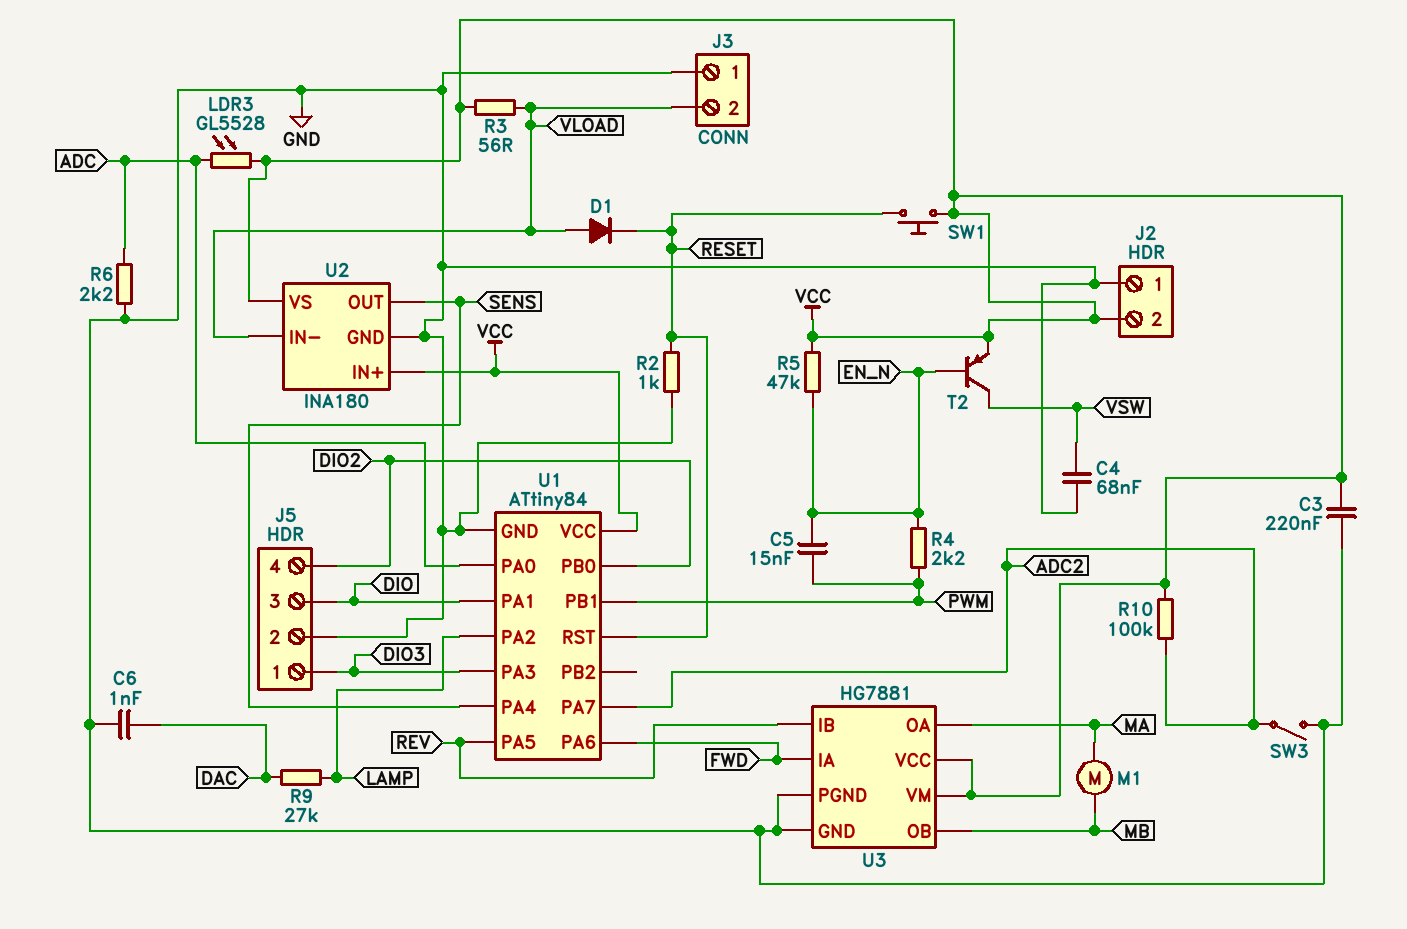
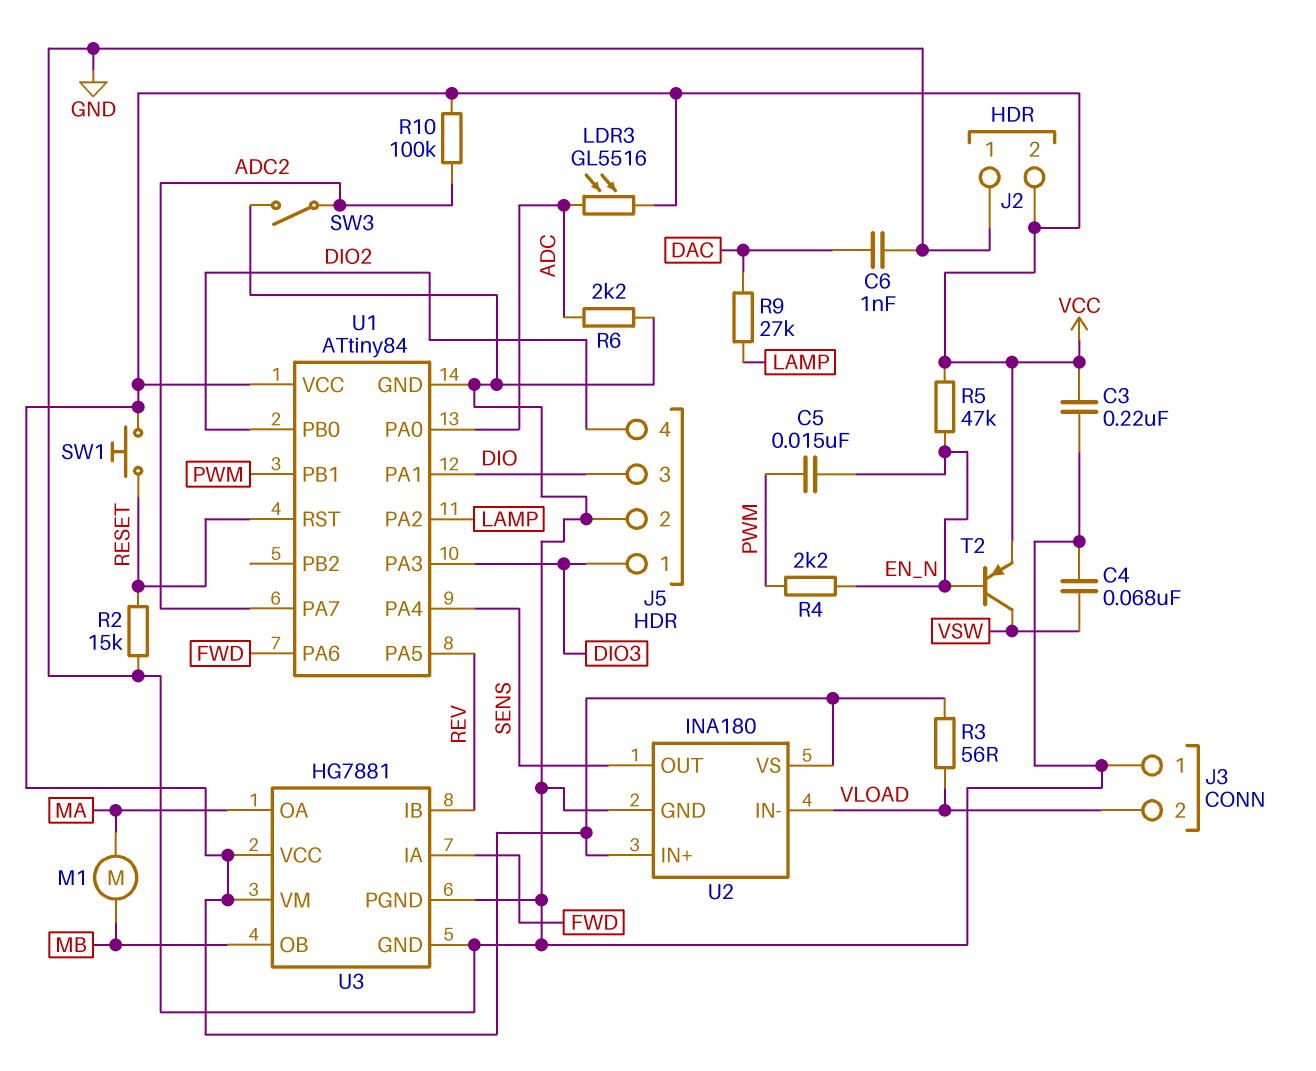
D1: diode (A VLOAD, K RESET) -> none
LDR3: GL5528 (ADC, VCC) -> GL5516 (ADC, VCC)
R2: 1k (GND, RESET) -> 15k (GND, RESET)

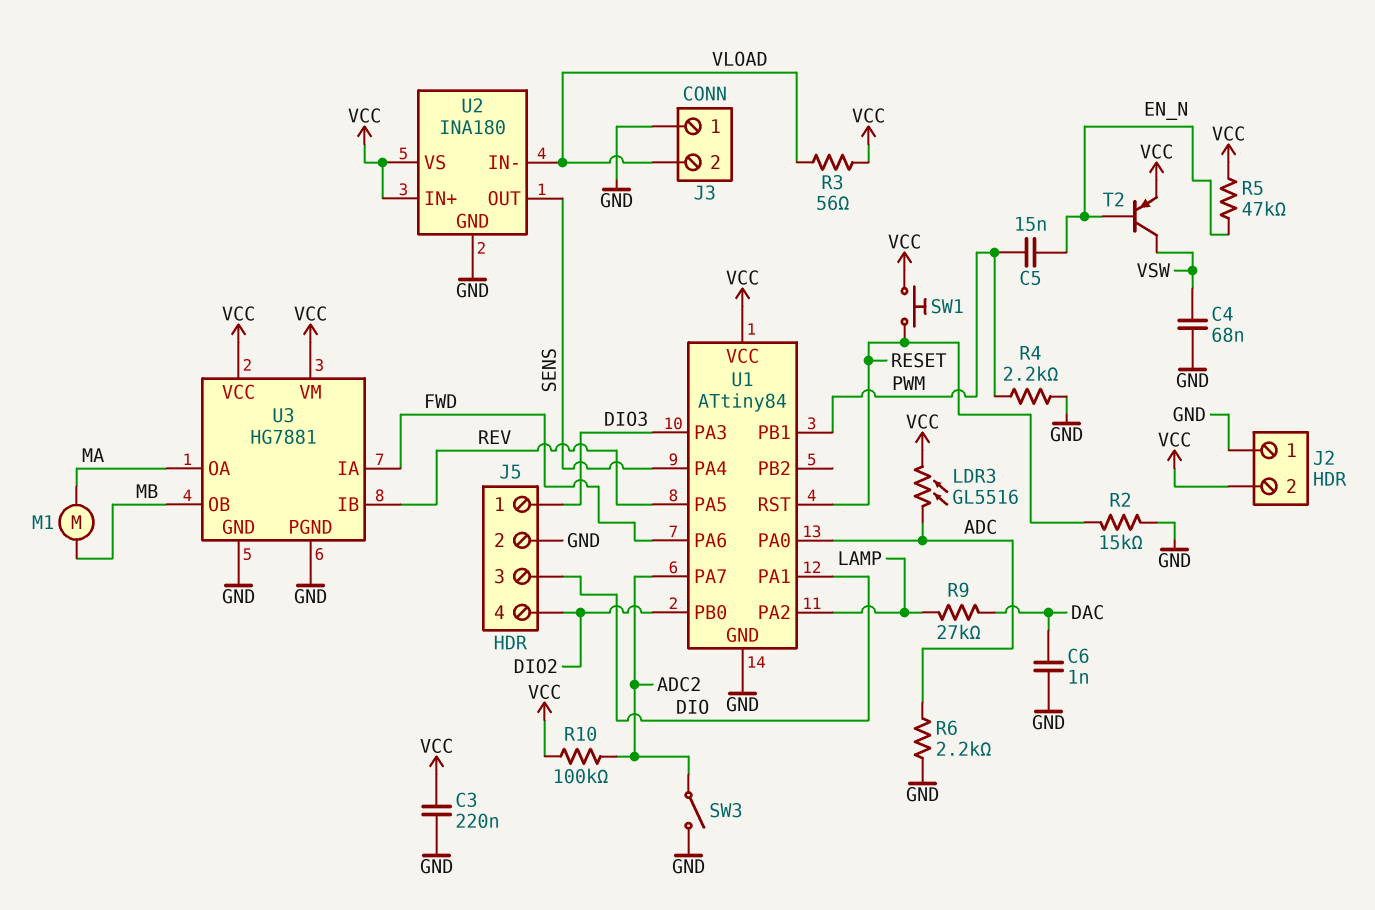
R4: 2.2k (EN_N, PWM) -> 2.2k (GND, PWM)

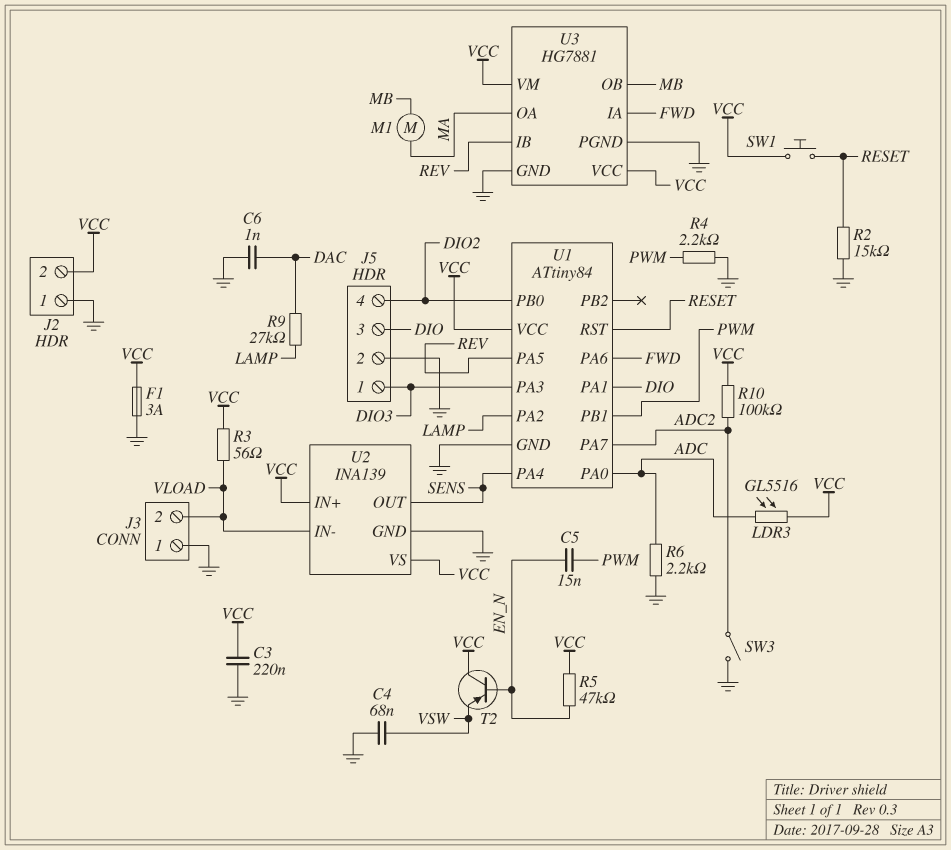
F1: none -> 3A (GND, VCC)
T2: PNP (B EN_N, C VSW, E VCC) -> PNP (B EN_N, C VCC, E VSW)
U2: INA180 -> INA139

